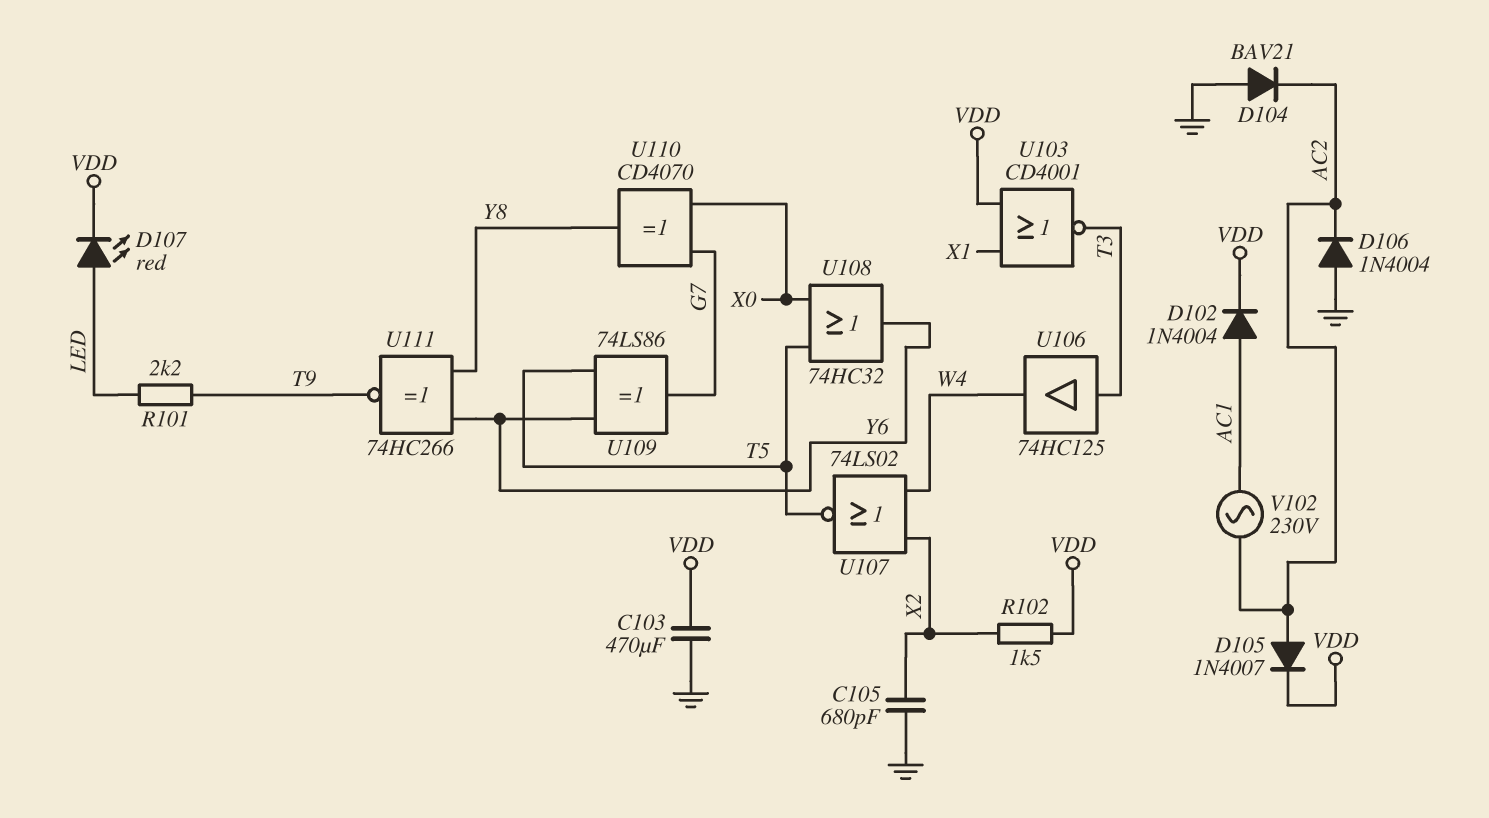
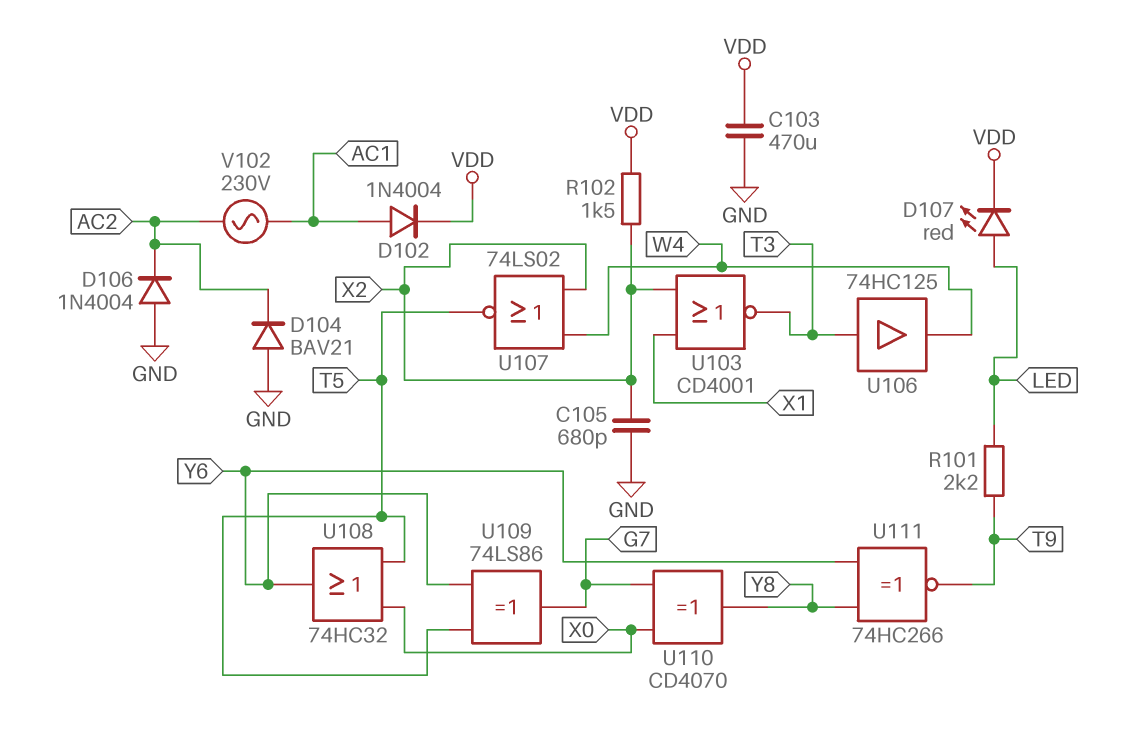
D105: diode 1N4007 (A AC2, K VDD) -> none
U103: NOR CD4001 (in VDD, in X1, out T3) -> NOR CD4001 (in X1, in X2, out T3)

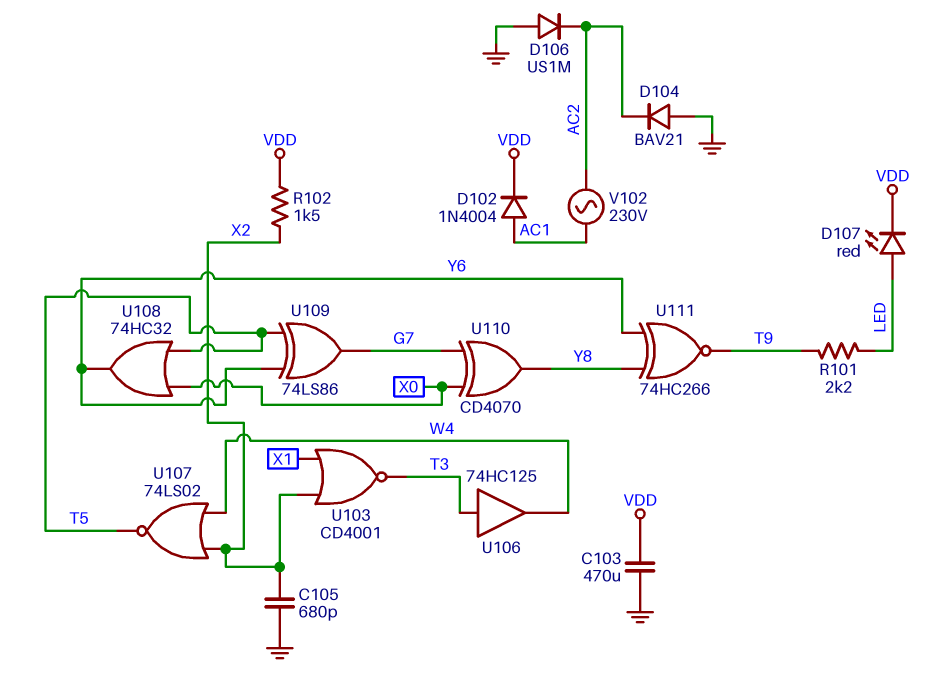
D106: diode 1N4004 (A GND, K AC2) -> diode US1M (A GND, K AC2)

